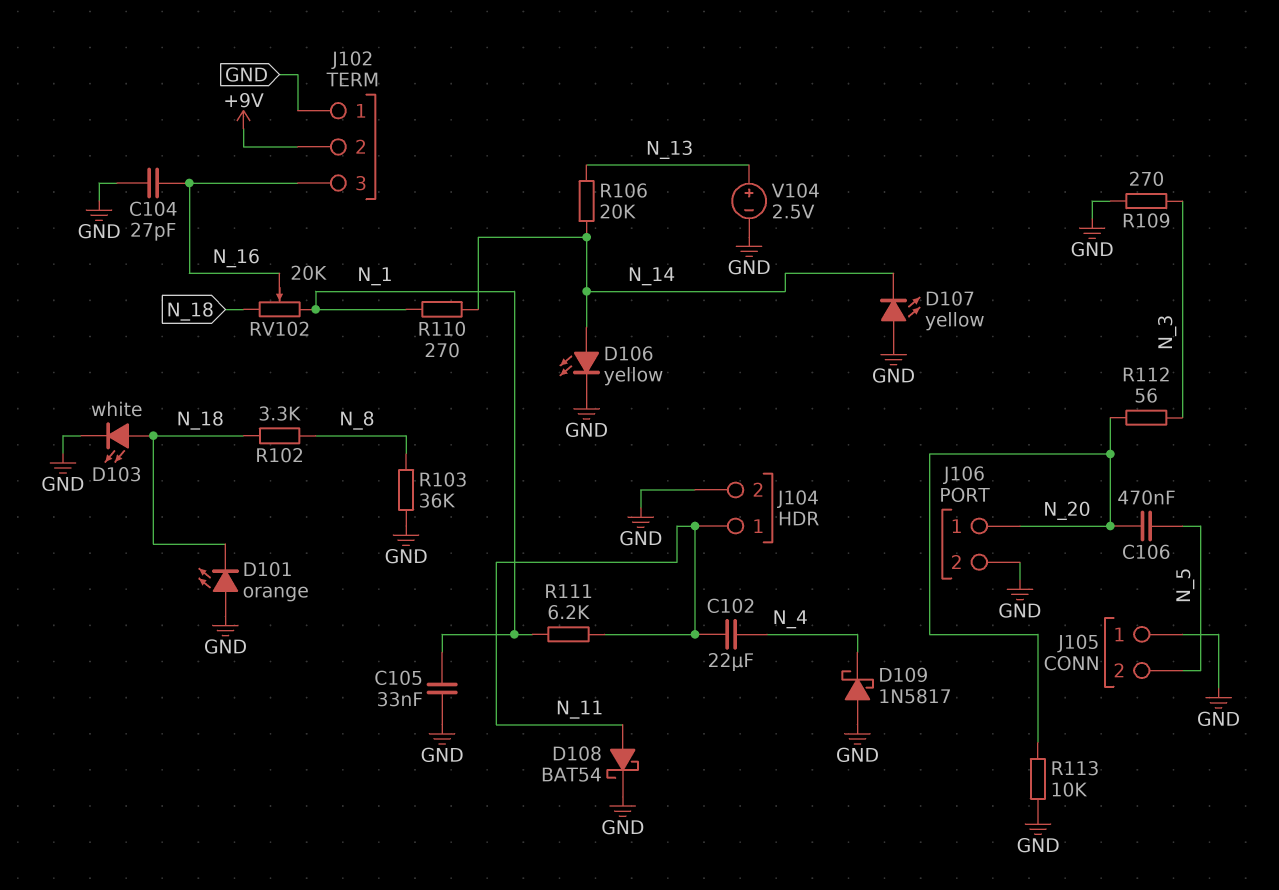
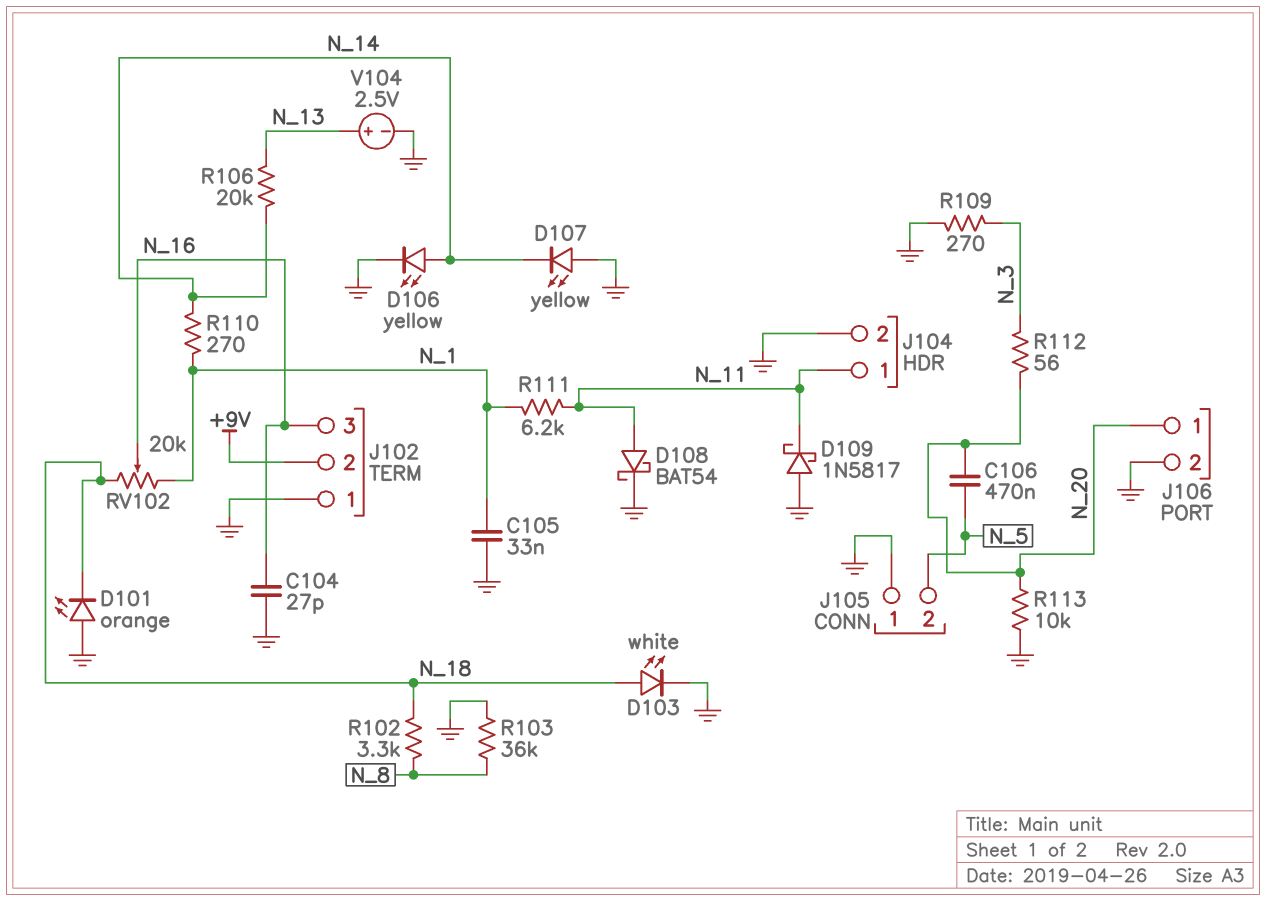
C102: 22uF (N_4, N_11) -> none
D109: schottky 1N5817 (A GND, K N_4) -> schottky 1N5817 (A GND, K N_11)

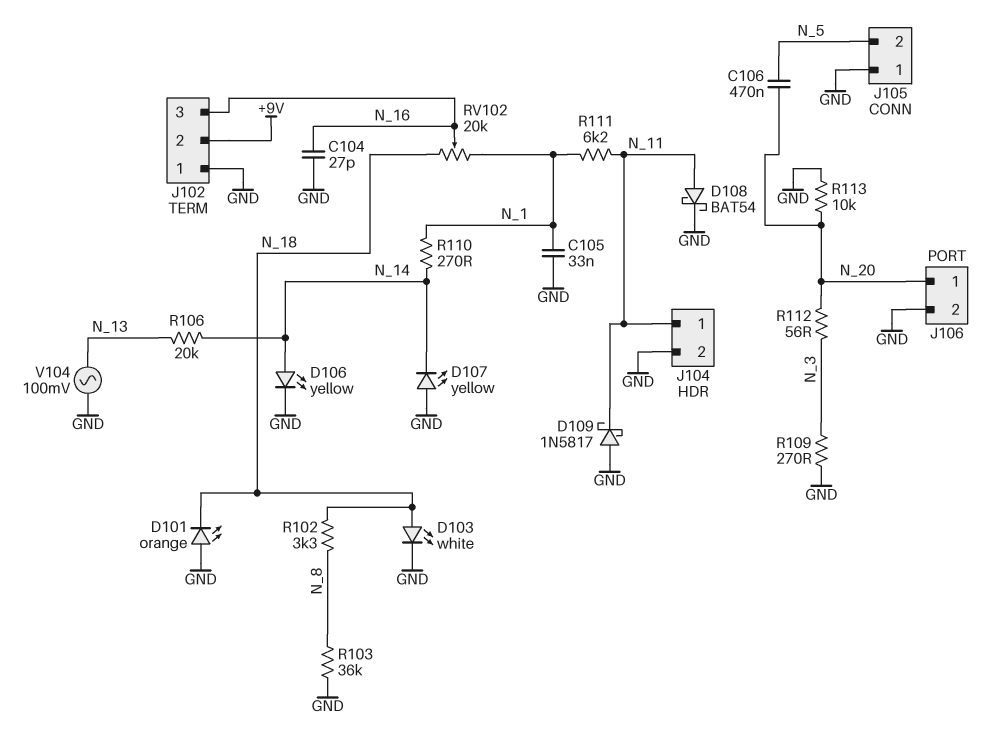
V104: 2.5V (plus N_13, minus GND) -> AC 100mV (GND, N_13)

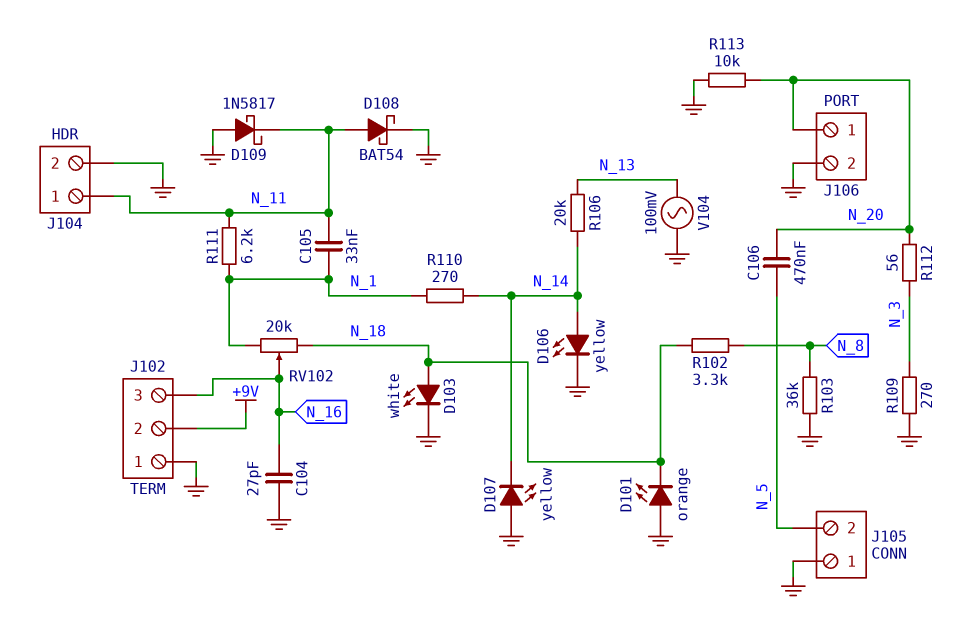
C105: 33nF (GND, N_1) -> 33nF (N_1, N_11)

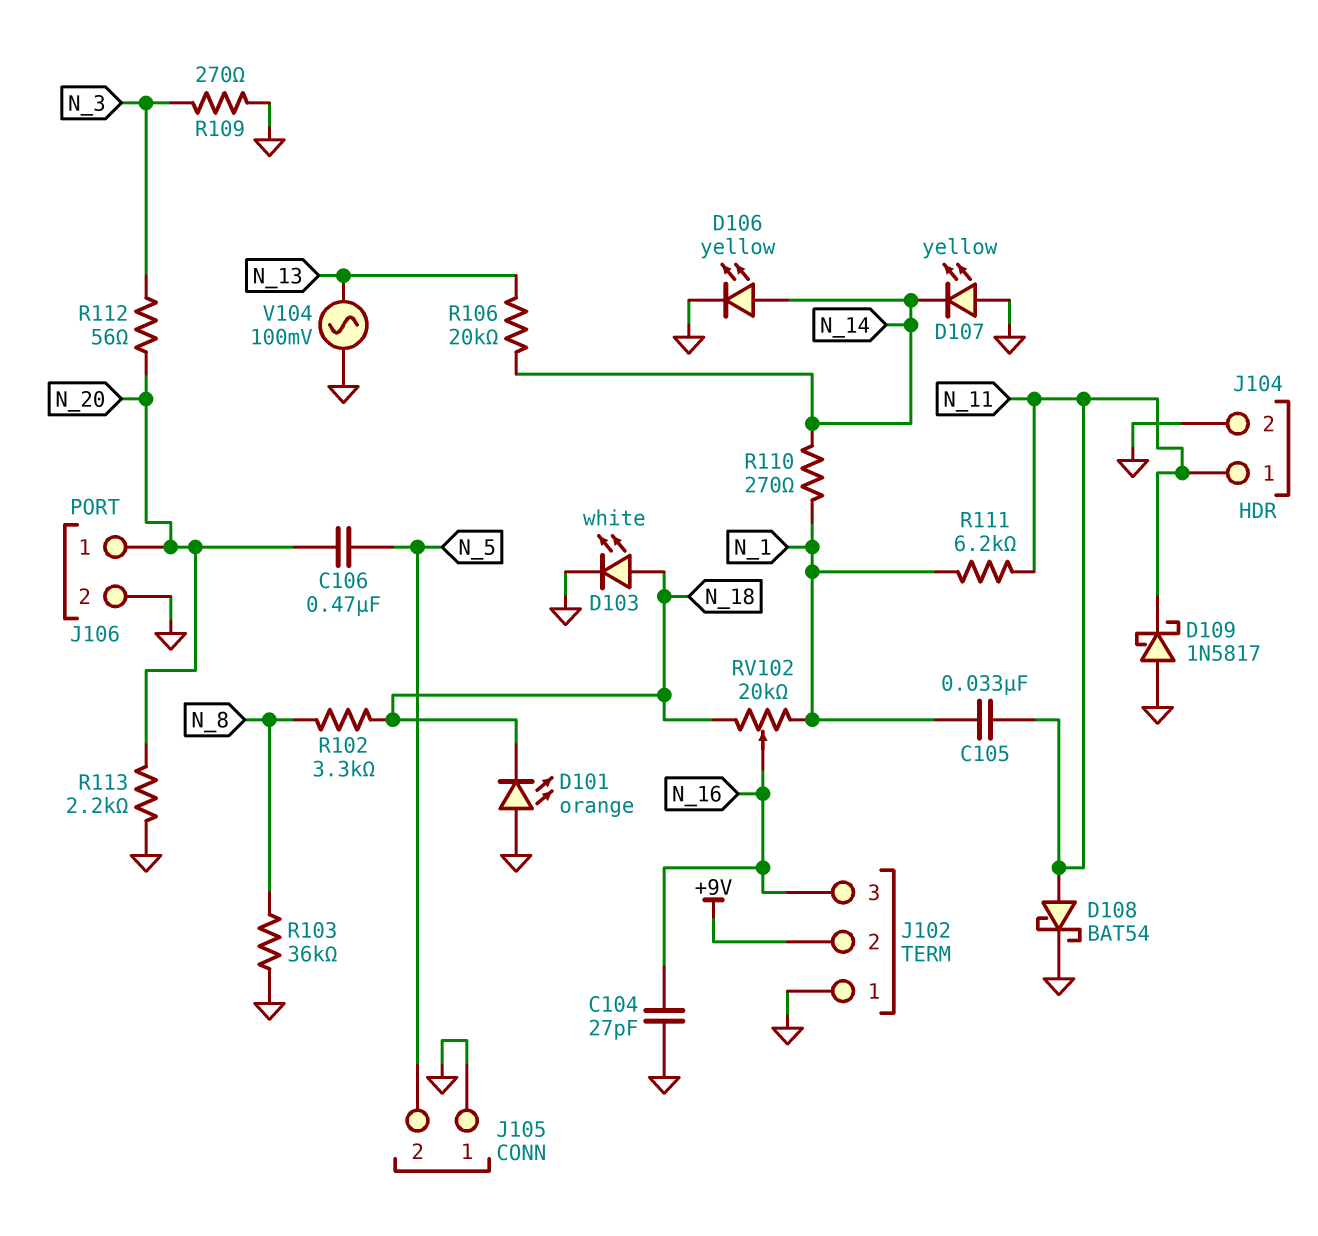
R113: 10k (GND, N_20) -> 2.2k (GND, N_20)

